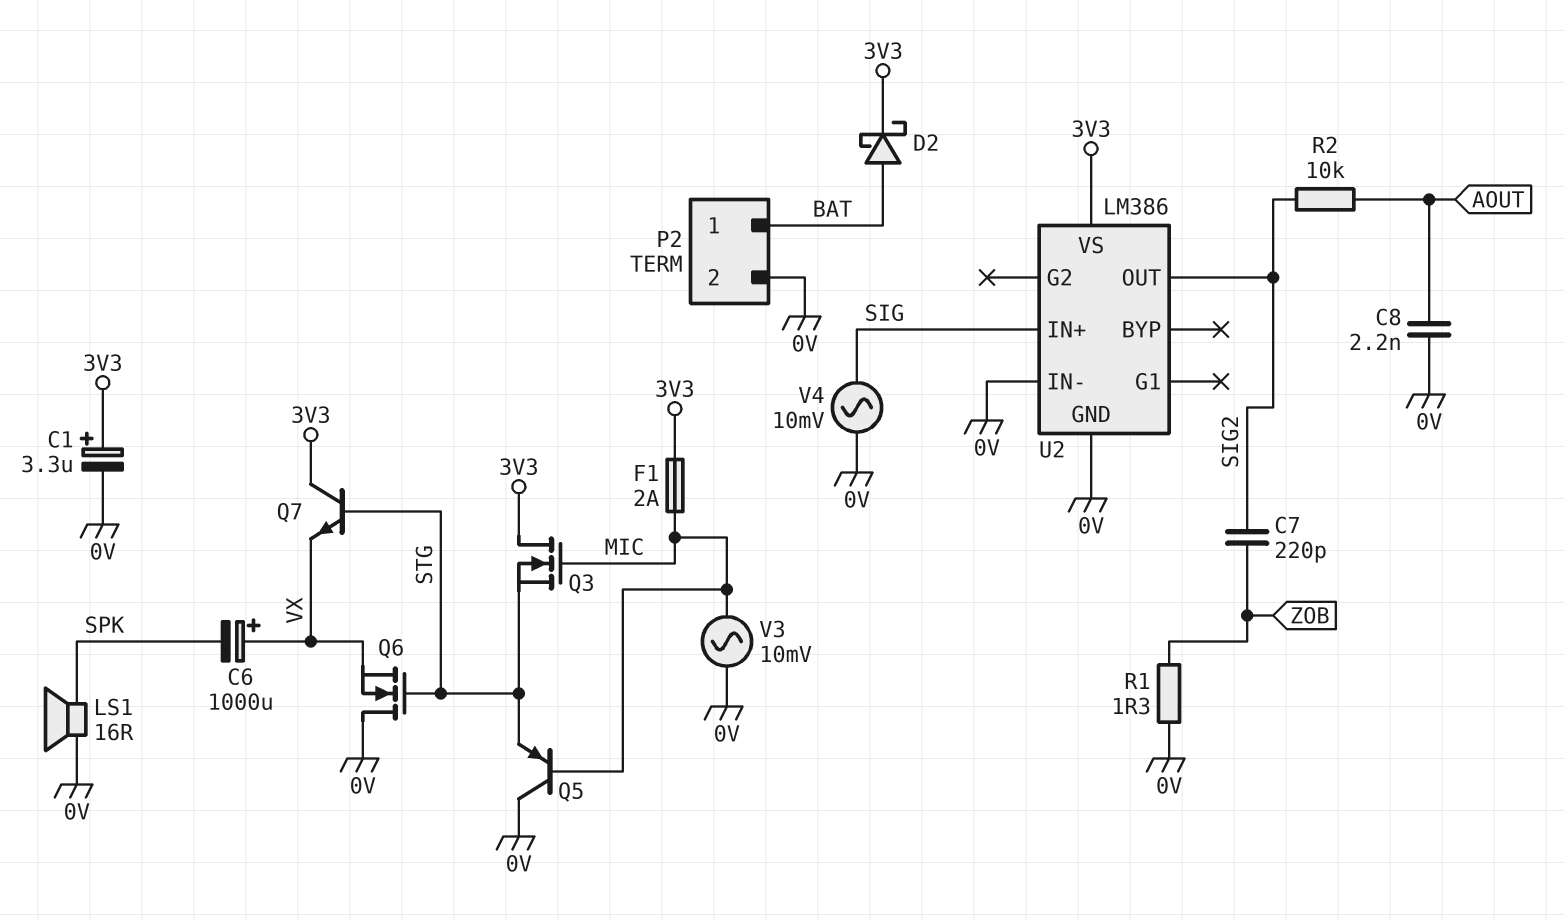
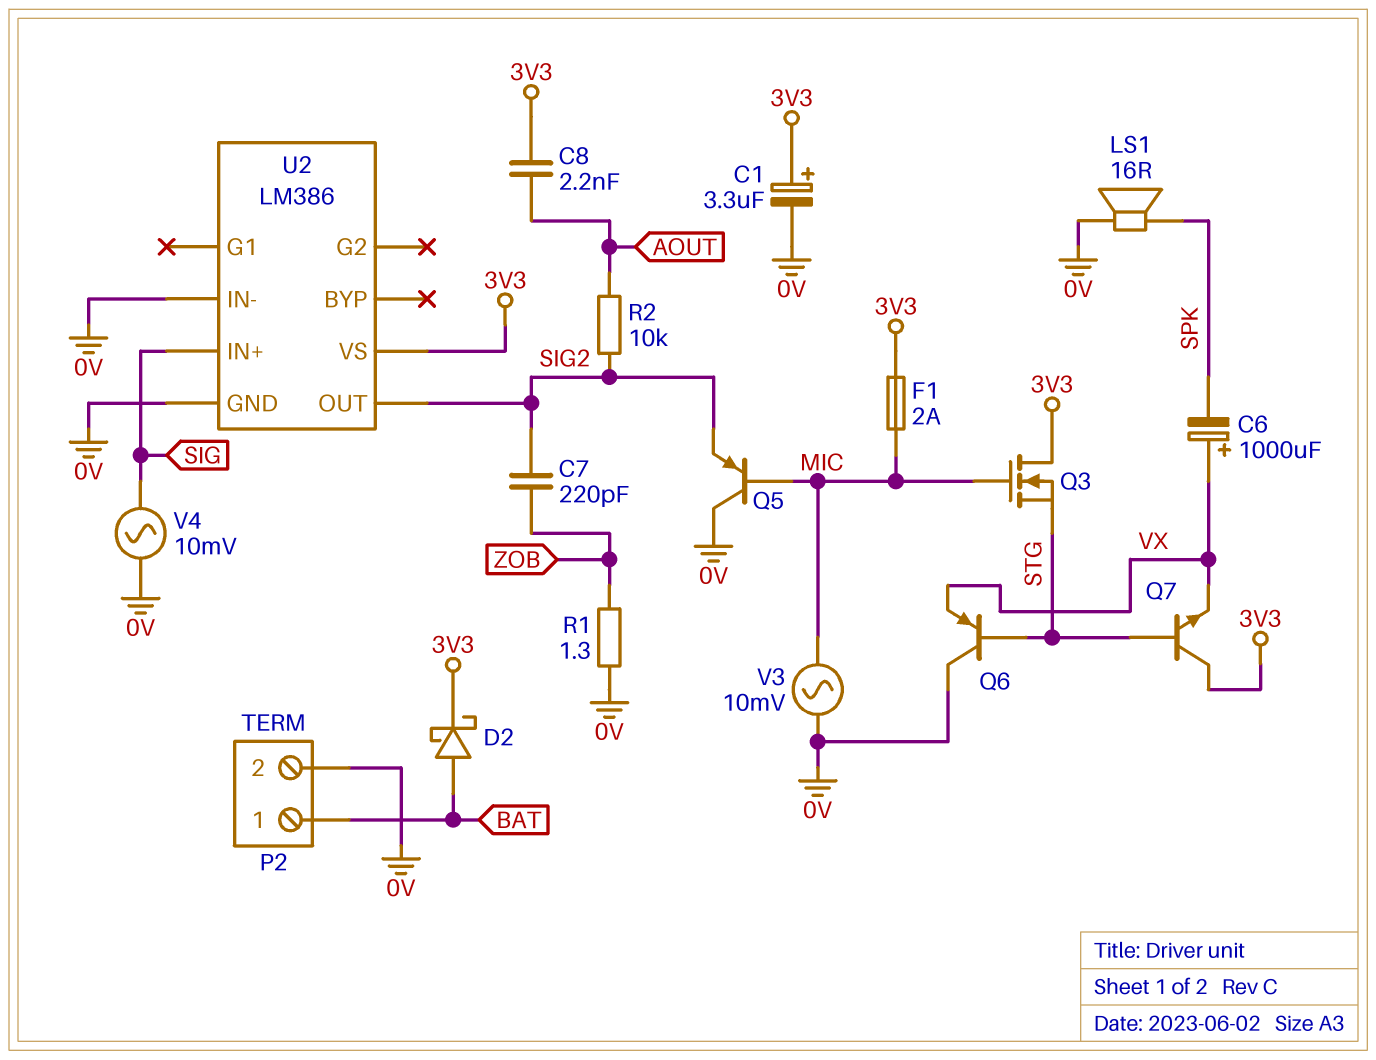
C8: 2.2nF (0V, AOUT) -> 2.2nF (3V3, AOUT)
Q5: PNP (B MIC, C 0V, E STG) -> PNP (B MIC, C 0V, E SIG2)
Q6: NMOS (G STG, D 0V, S VX) -> PNP (B STG, C 0V, E VX)

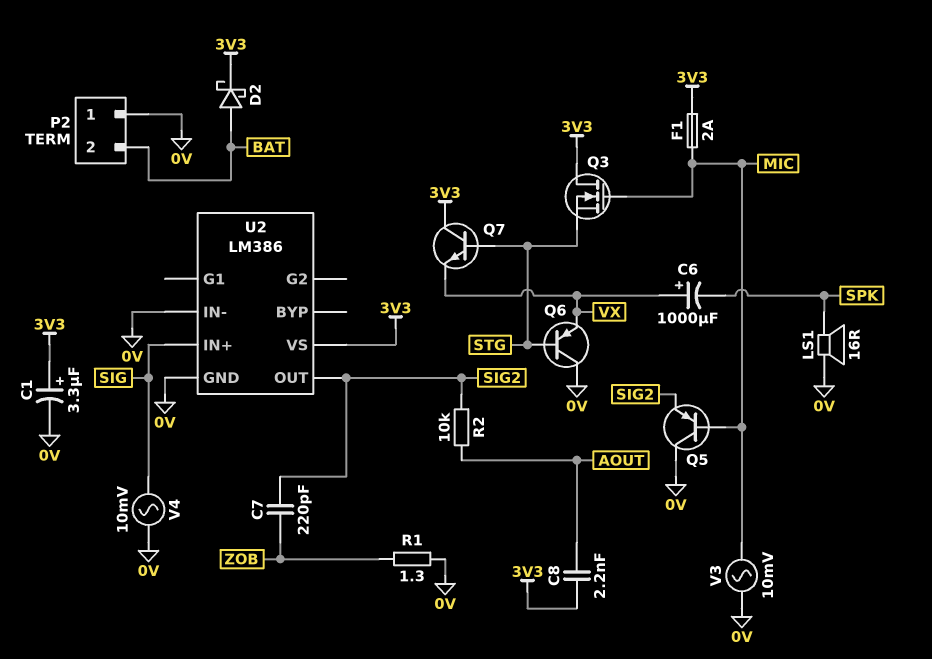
P2 pin 1: BAT -> 0V
P2 pin 2: 0V -> BAT

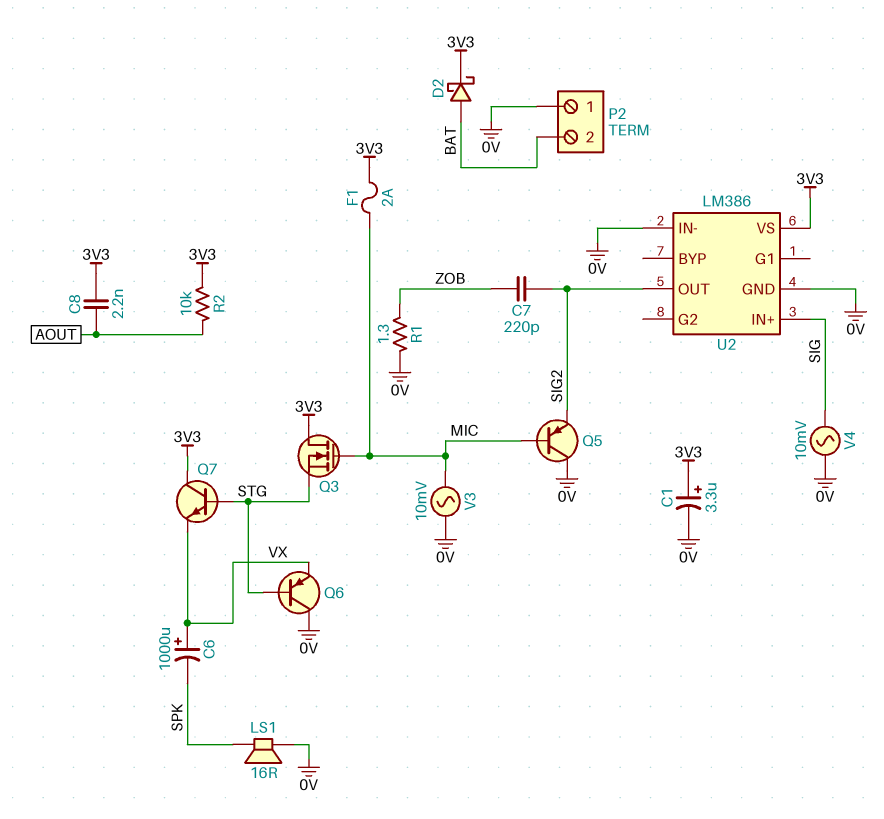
R2: 10k (AOUT, SIG2) -> 10k (3V3, AOUT)

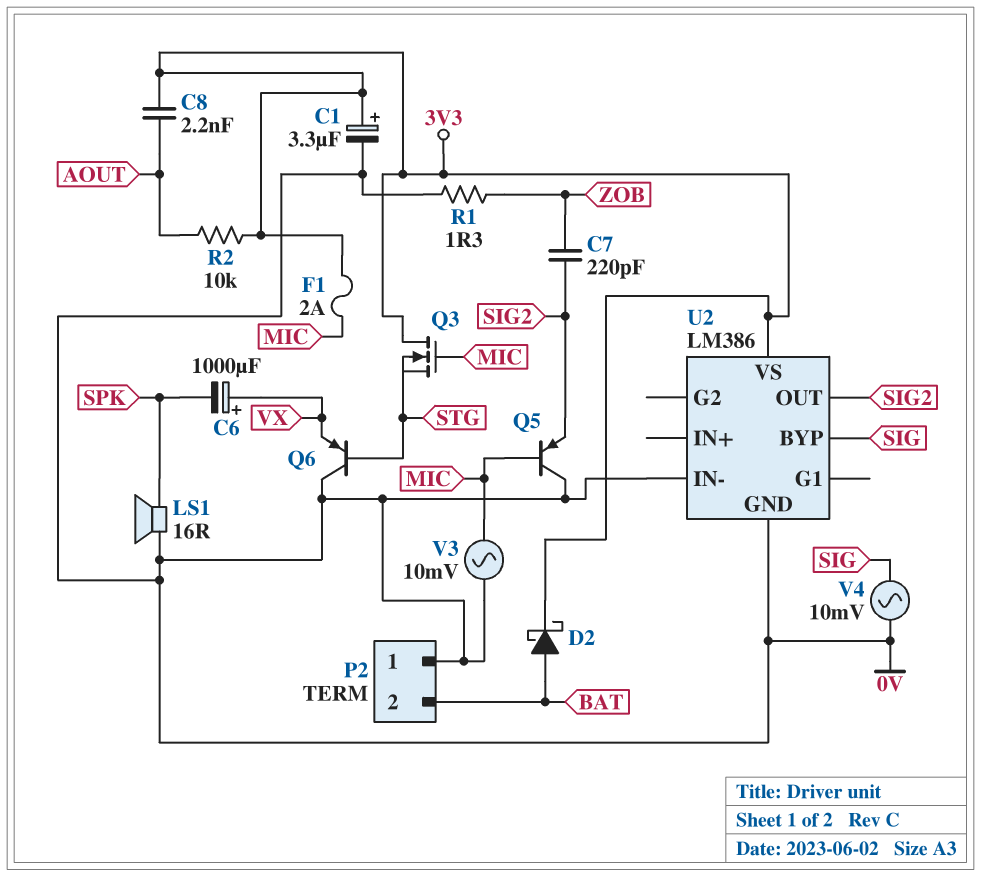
Q7: NPN (B STG, C 3V3, E VX) -> none
U2 pin BYP: none -> SIG
U2 pin IN+: SIG -> none

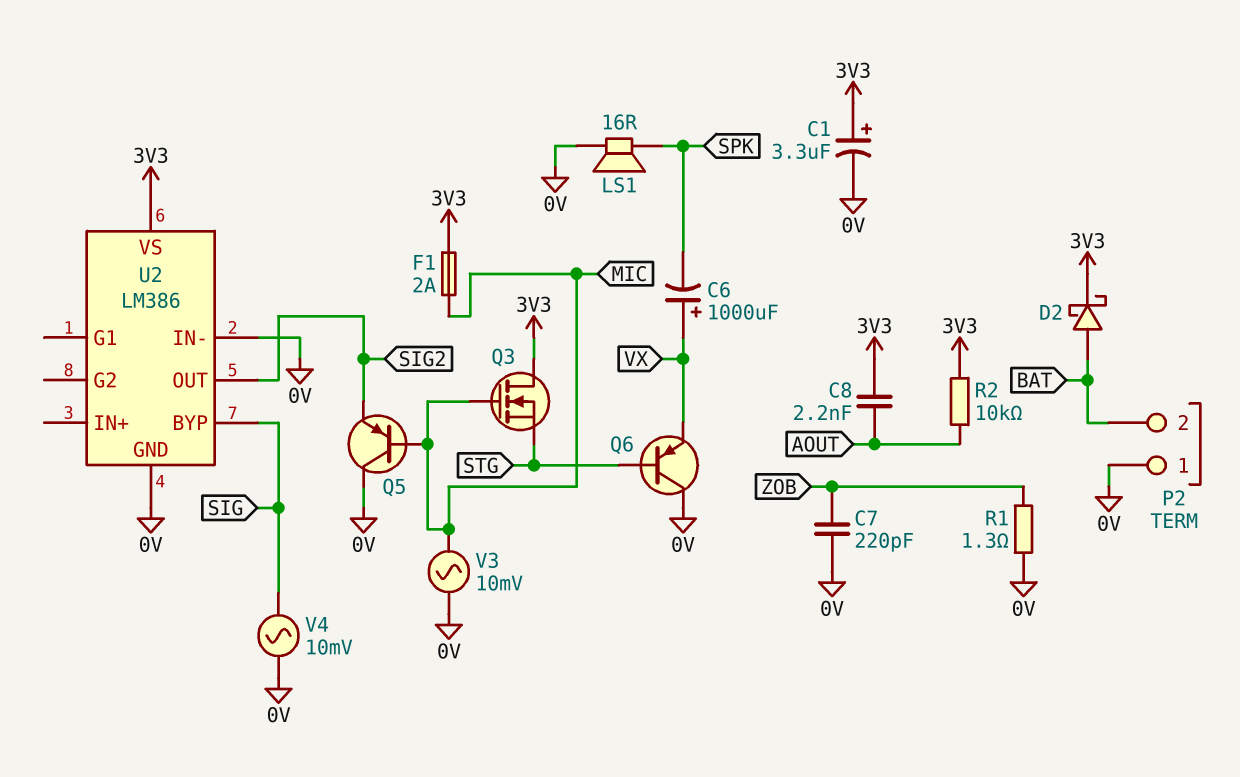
C7: 220pF (SIG2, ZOB) -> 220pF (0V, ZOB)

